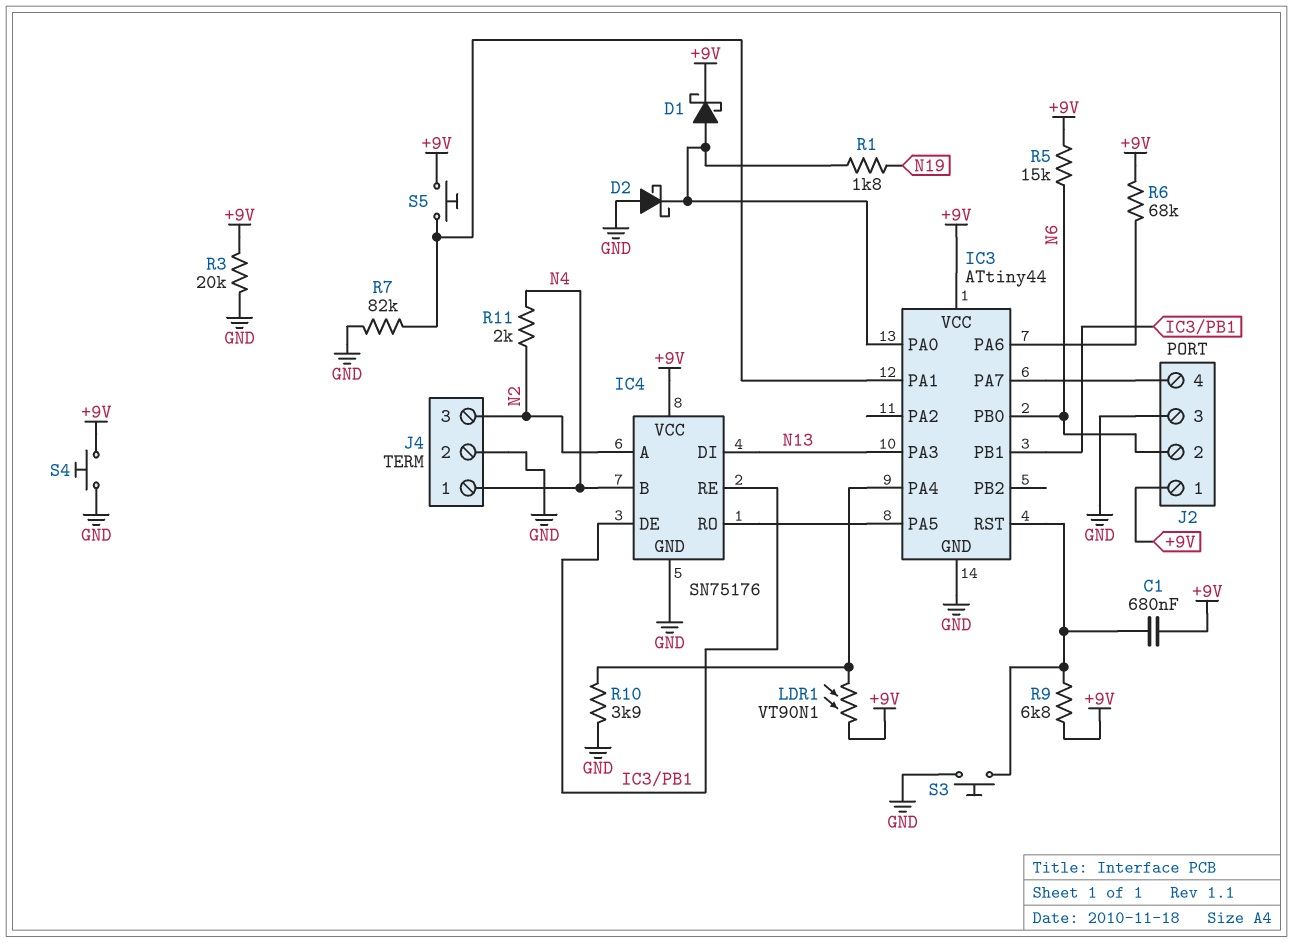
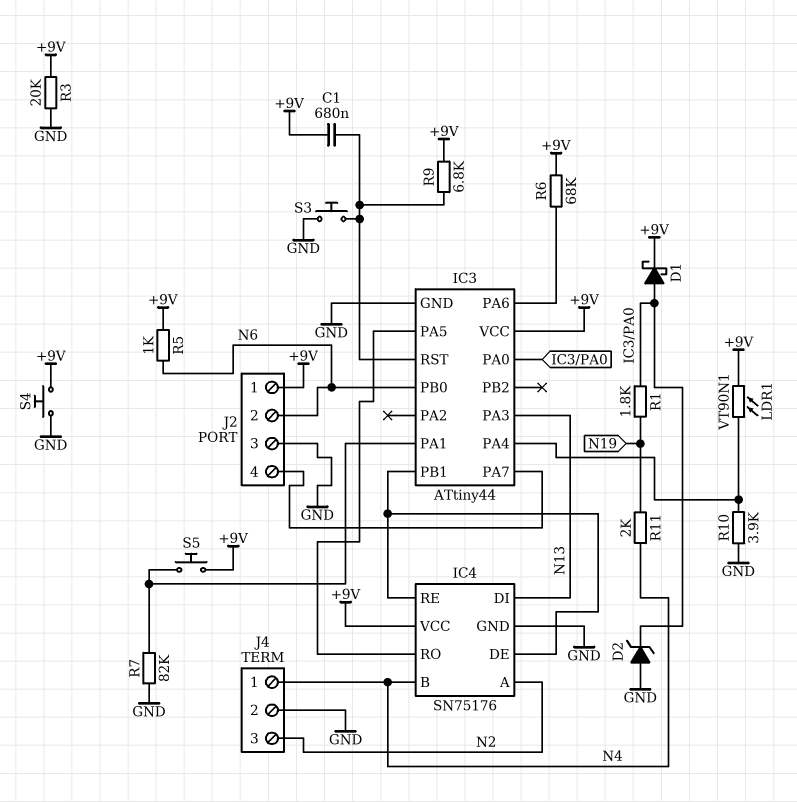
D2: schottky (A GND, K IC3/PA0) -> zener (A GND, K IC3/PA0)
R5: 15k (+9V, N6) -> 1k (+9V, N6)
R11: 2k (N2, N4) -> 2k (N4, N19)

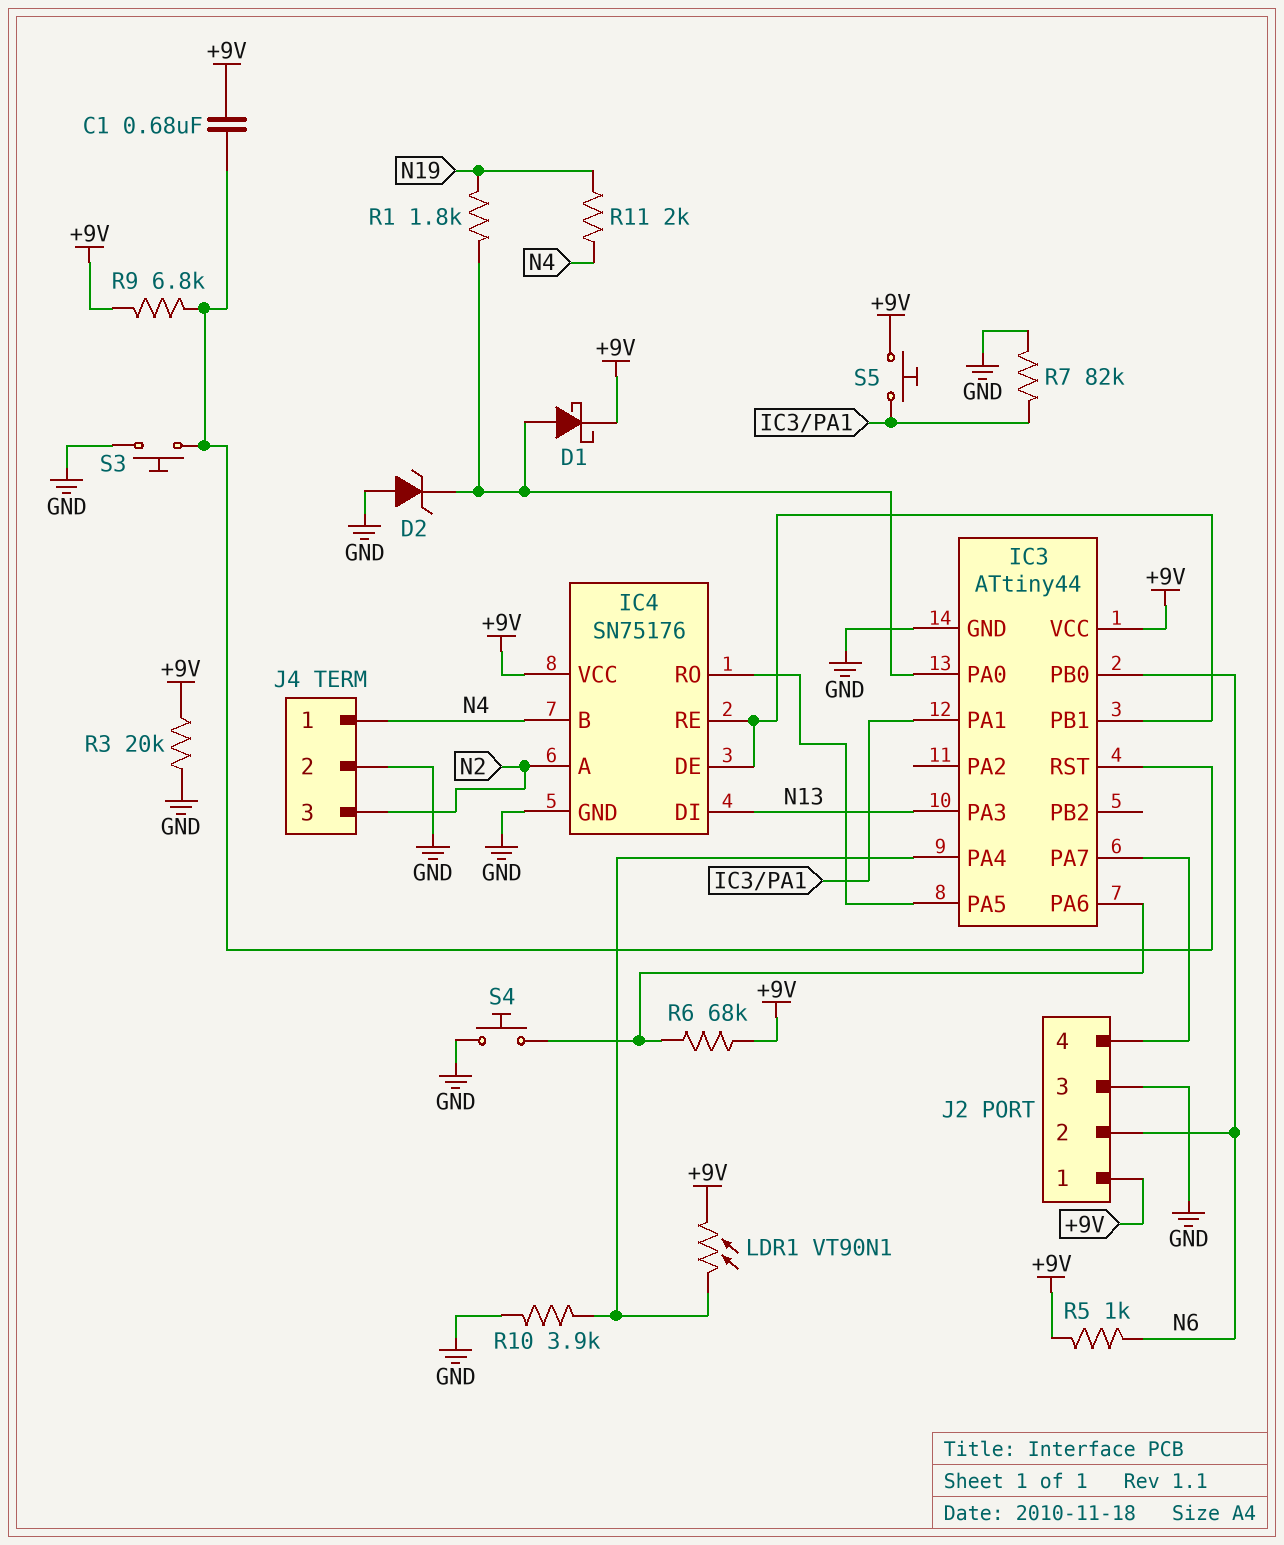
S4: button (+9V, GND) -> button (GND, IC3/PA6)

